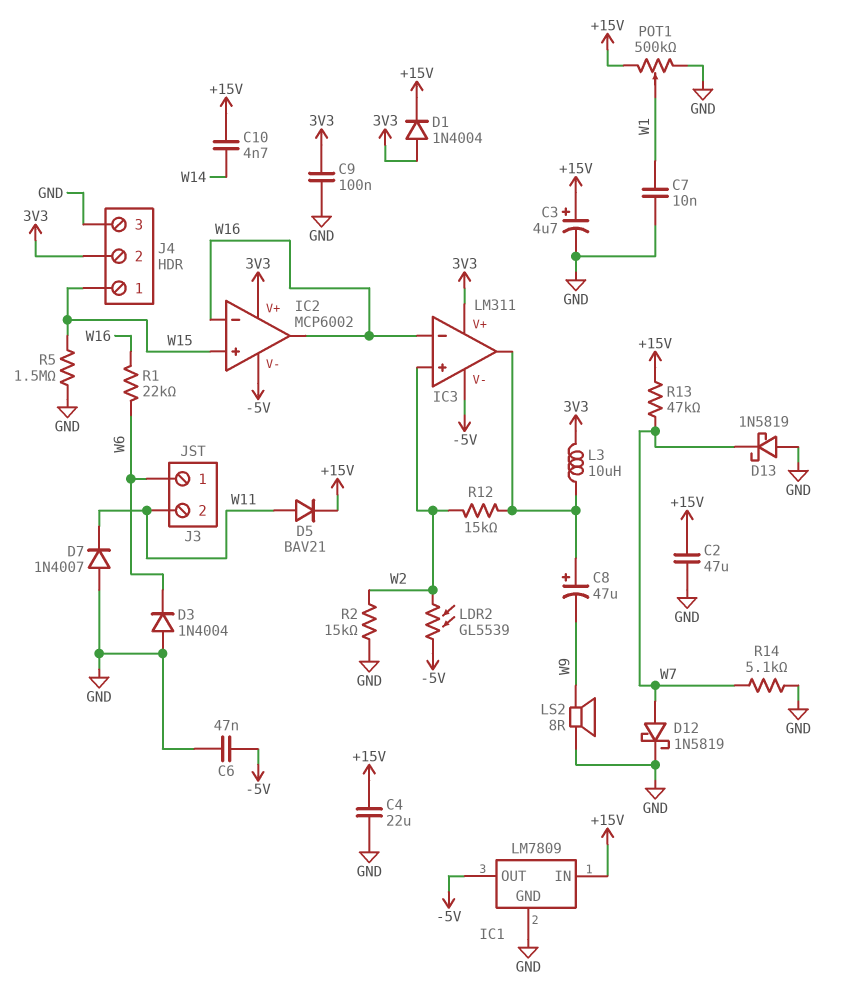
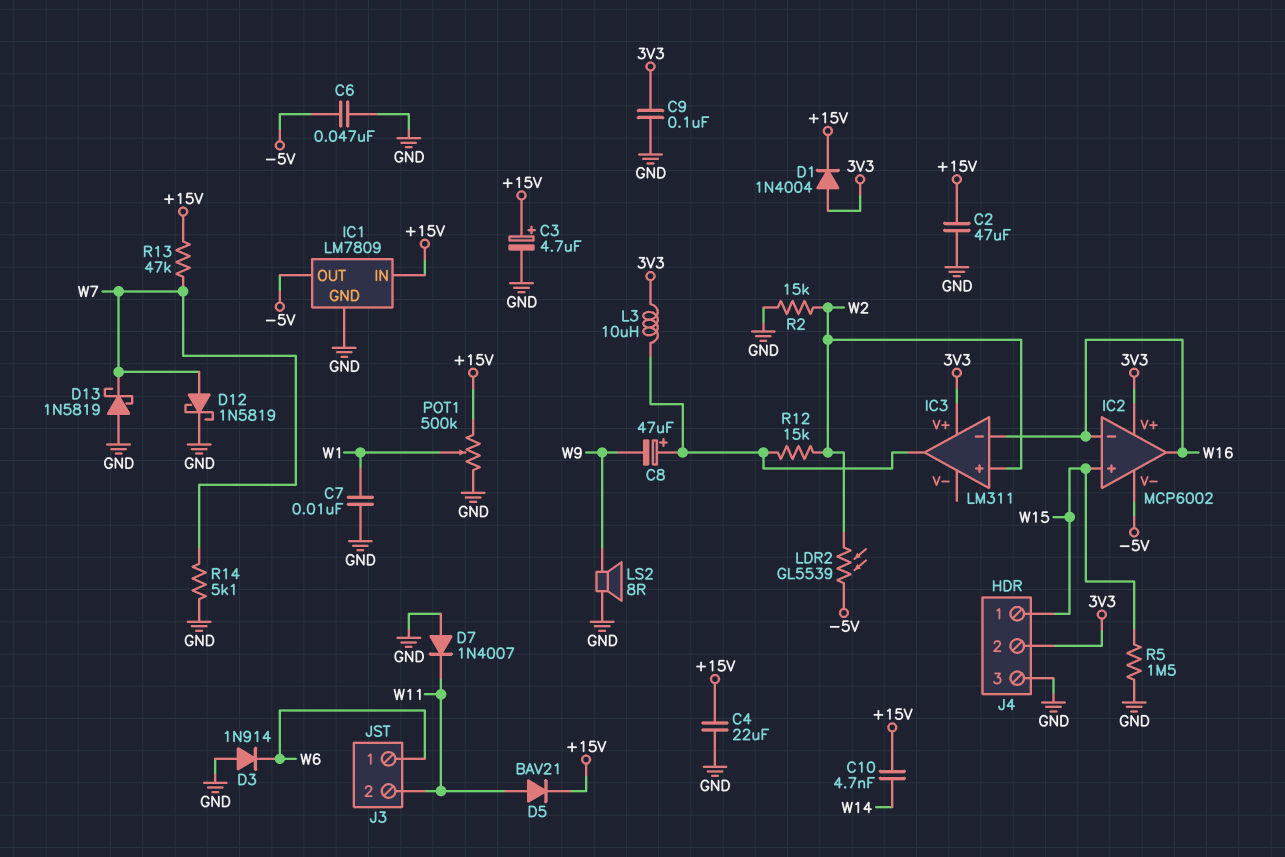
D3: diode 1N4004 (A GND, K W6) -> diode 1N914 (A GND, K W6)
IC3 pin V-: -5V -> none
R1: 22k (W6, W16) -> none

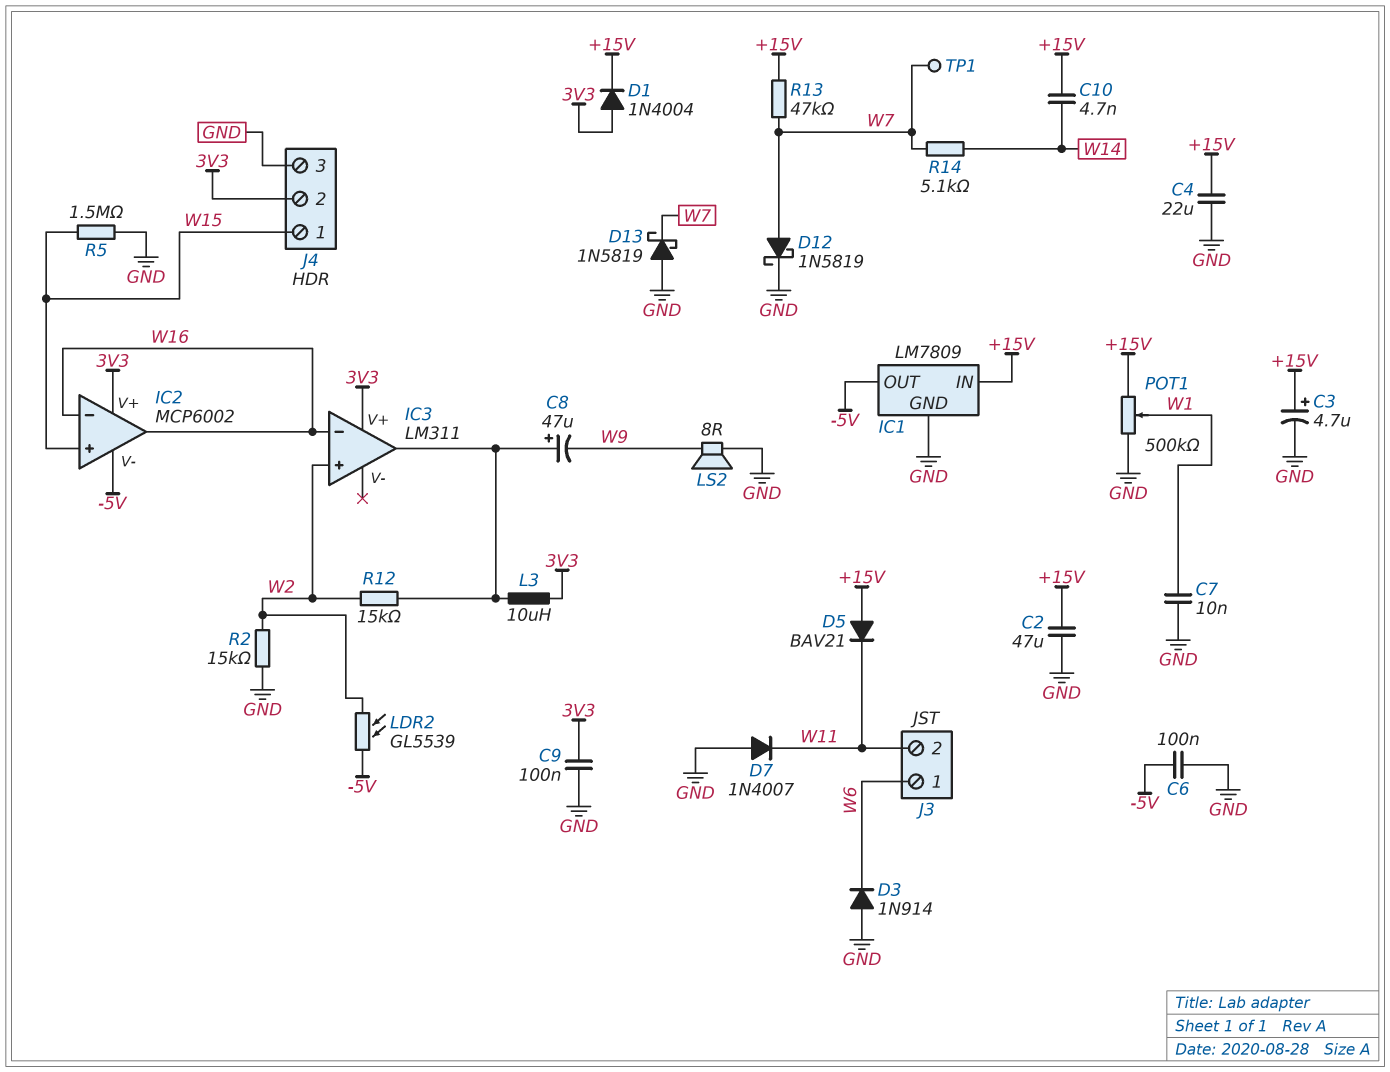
C6: 47nF (-5V, GND) -> 100nF (-5V, GND)
D5: diode BAV21 (A W11, K +15V) -> diode BAV21 (A +15V, K W11)
R14: 5.1k (GND, W7) -> 5.1k (W7, W14)
TP1: none -> test point (W7)

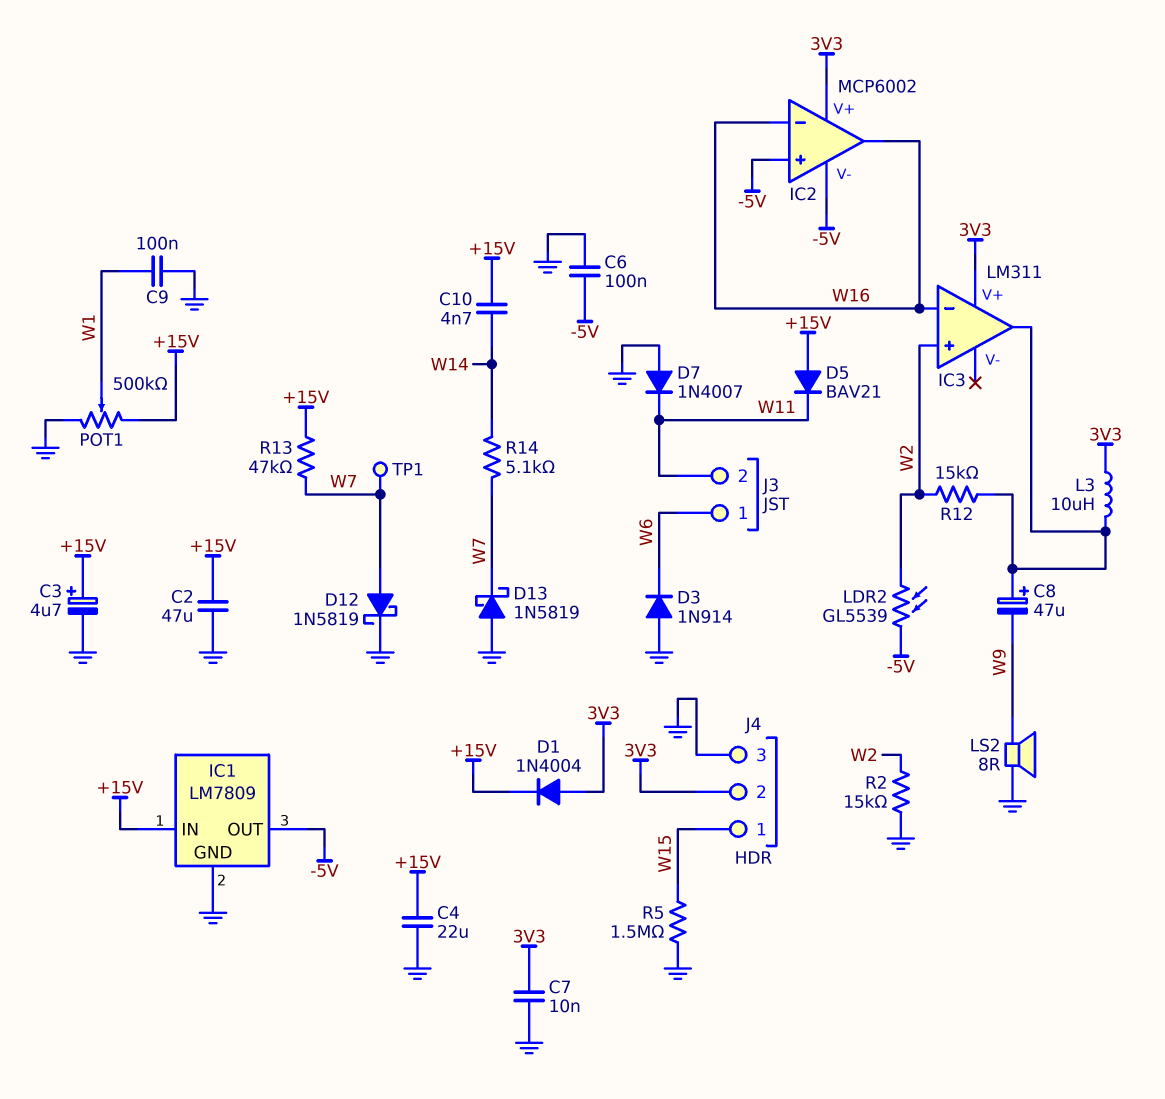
C7: 10nF (GND, W1) -> 10nF (3V3, GND)
C9: 100nF (3V3, GND) -> 100nF (GND, W1)
IC2 pin in+: W15 -> -5V

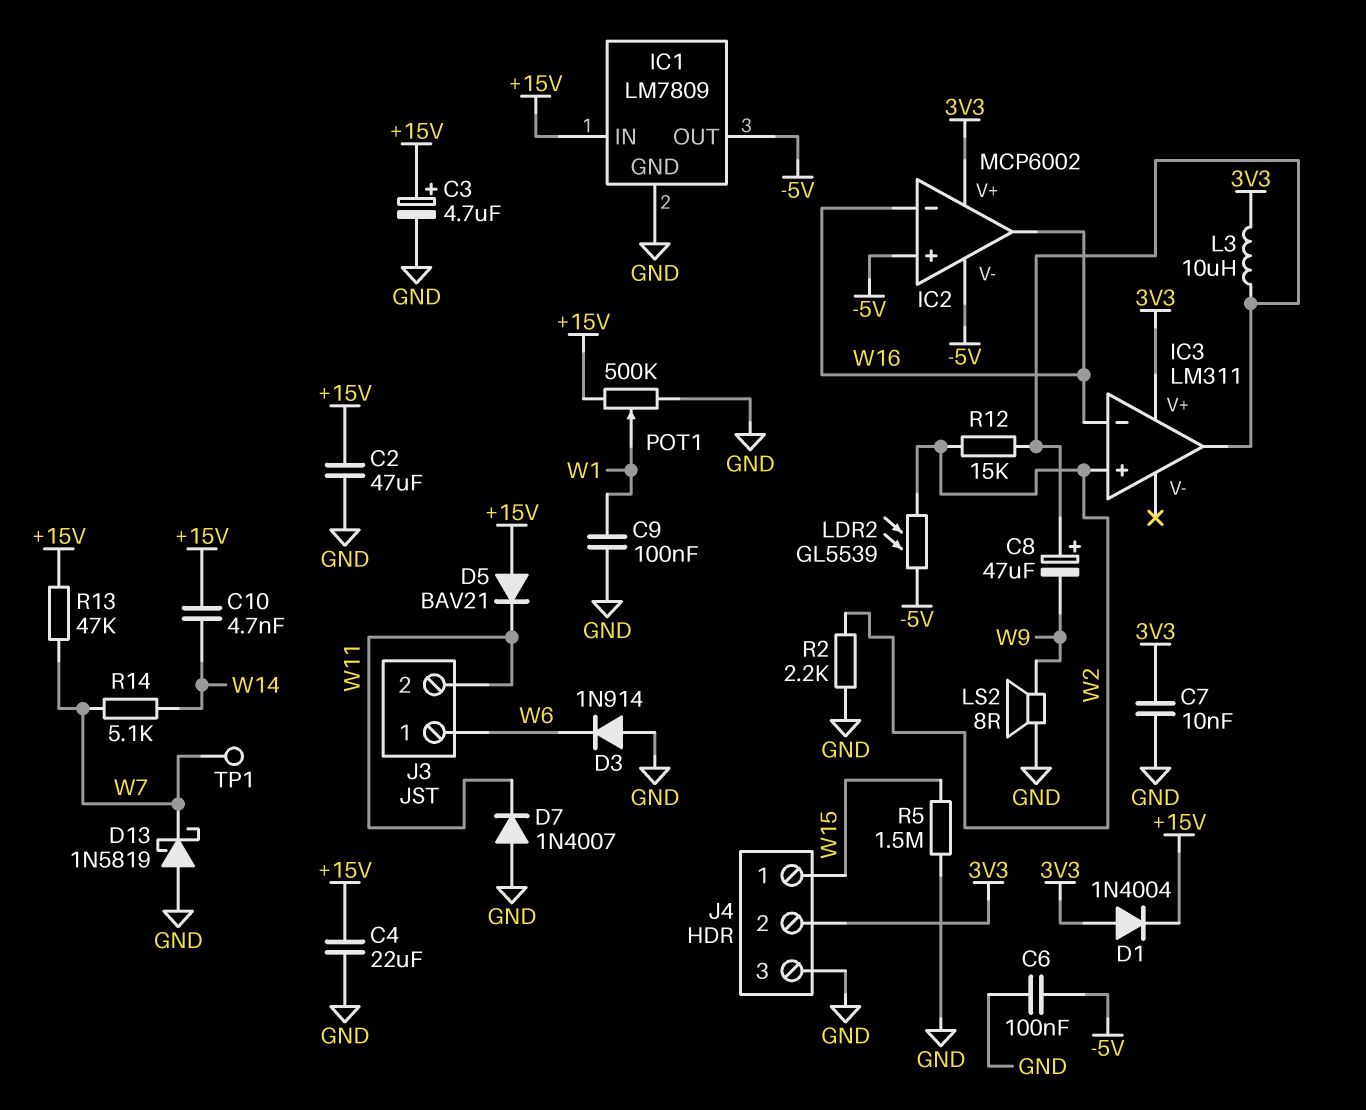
D12: schottky 1N5819 (A W7, K GND) -> none
R2: 15k (GND, W2) -> 2.2k (GND, W2)

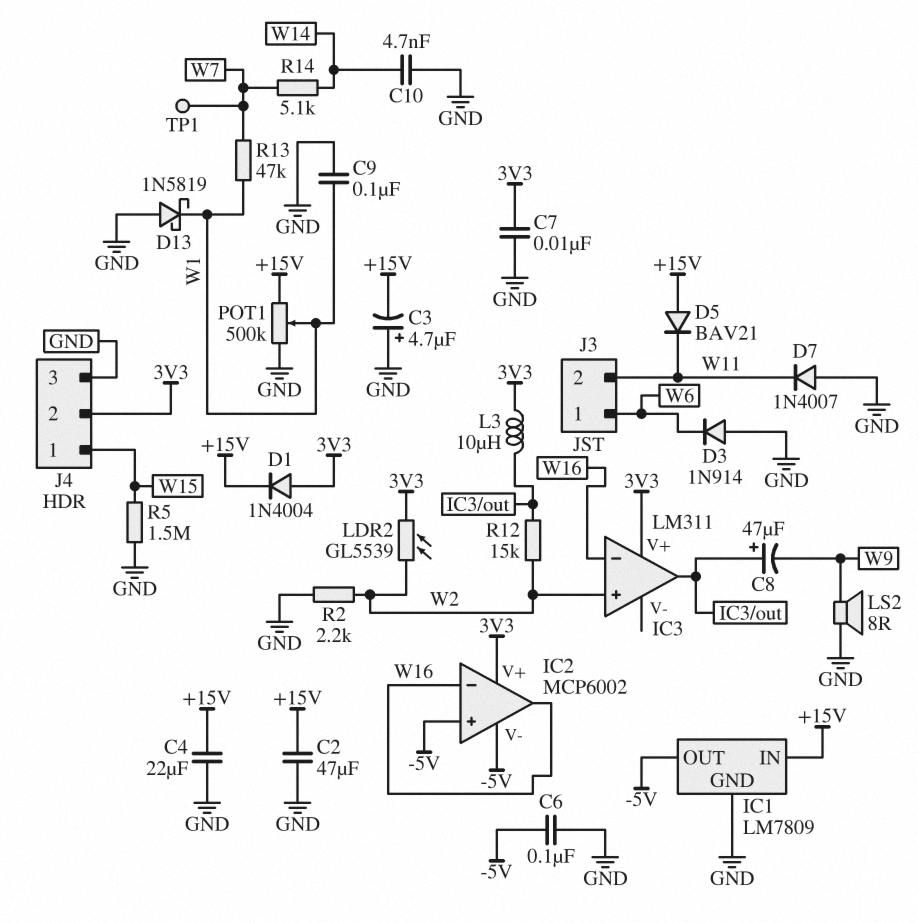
C3: 4.7uF (plus +15V, minus GND) -> 4.7uF (plus GND, minus +15V)
C10: 4.7nF (+15V, W14) -> 4.7nF (GND, W14)
D13: schottky 1N5819 (A GND, K W7) -> schottky 1N5819 (A GND, K W1)
LDR2: GL5539 (-5V, W2) -> GL5539 (3V3, W2)
R13: 47k (+15V, W7) -> 47k (W1, W7)

